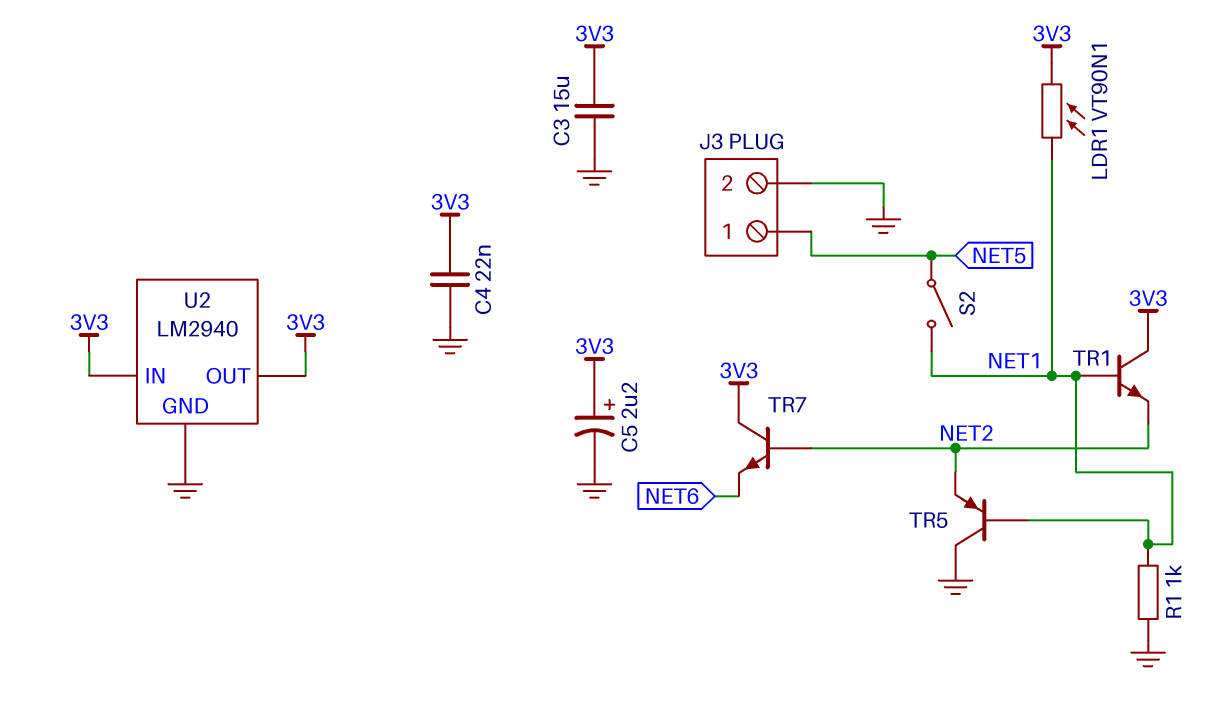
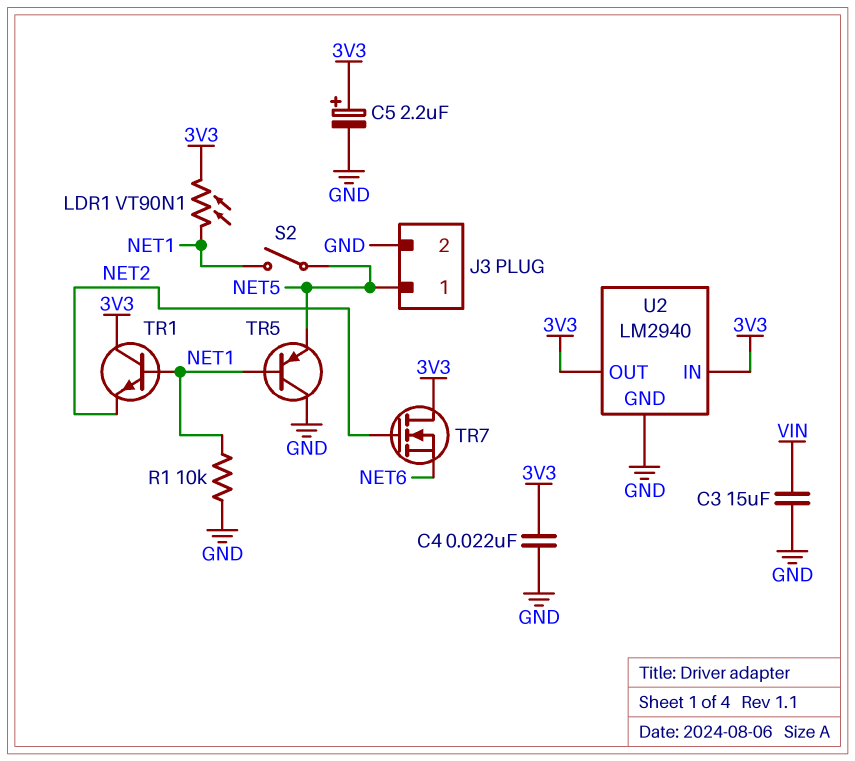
C3: 15uF (3V3, GND) -> 15uF (GND, VIN)
R1: 1k (GND, NET1) -> 10k (GND, NET1)
TR5: PNP (B NET1, C GND, E NET2) -> PNP (B NET1, C GND, E NET5)
TR7: NPN (B NET2, C 3V3, E NET6) -> NMOS (G NET2, D 3V3, S NET6)

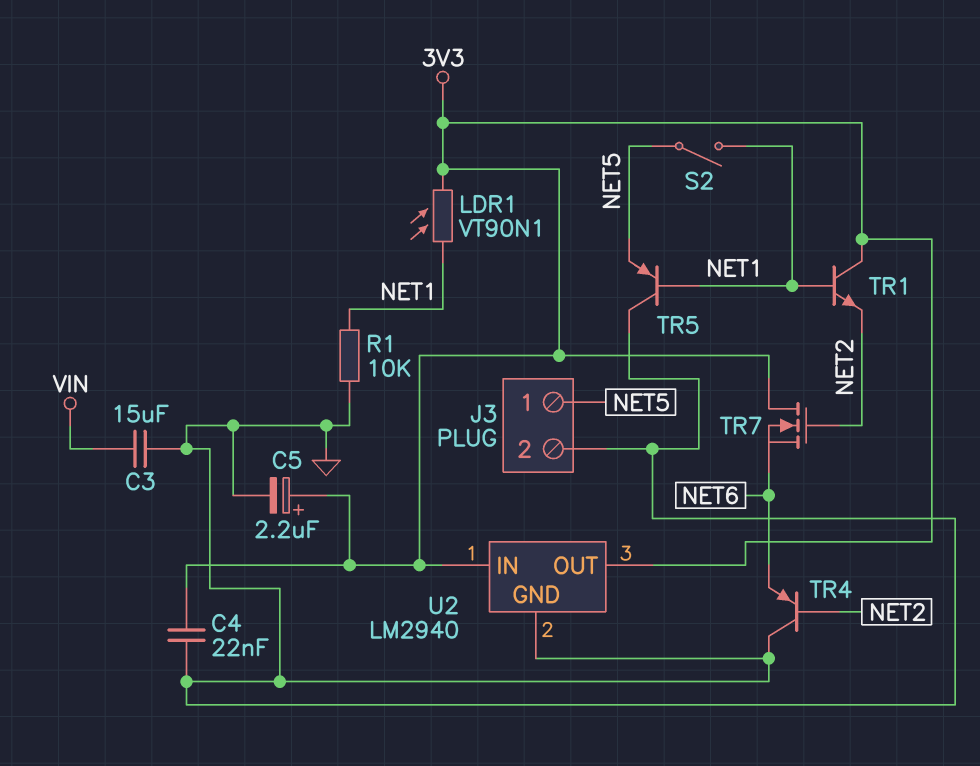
TR4: none -> PNP (B NET2, C GND, E NET6)

